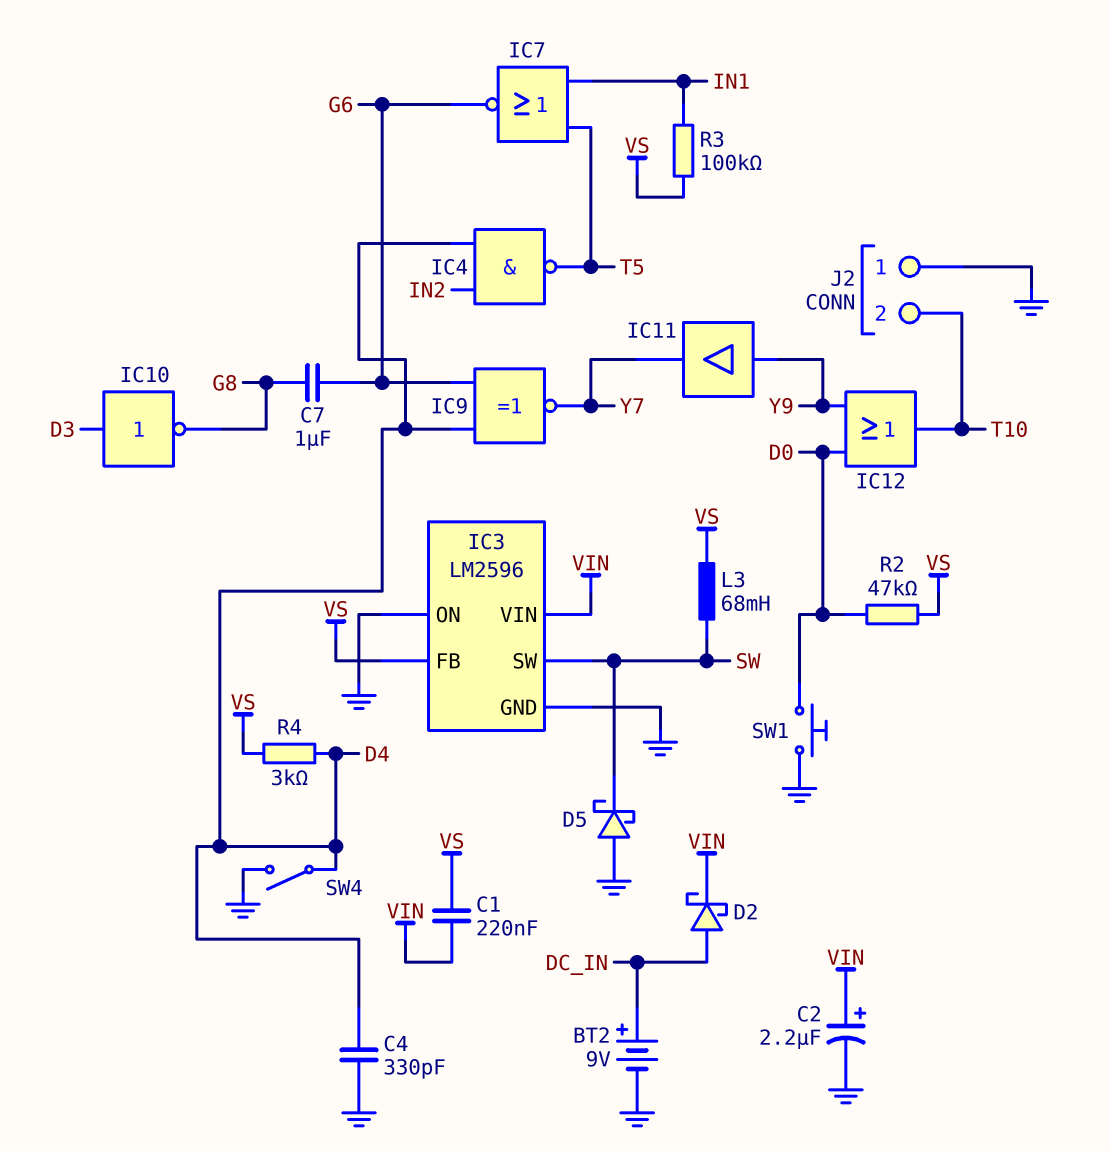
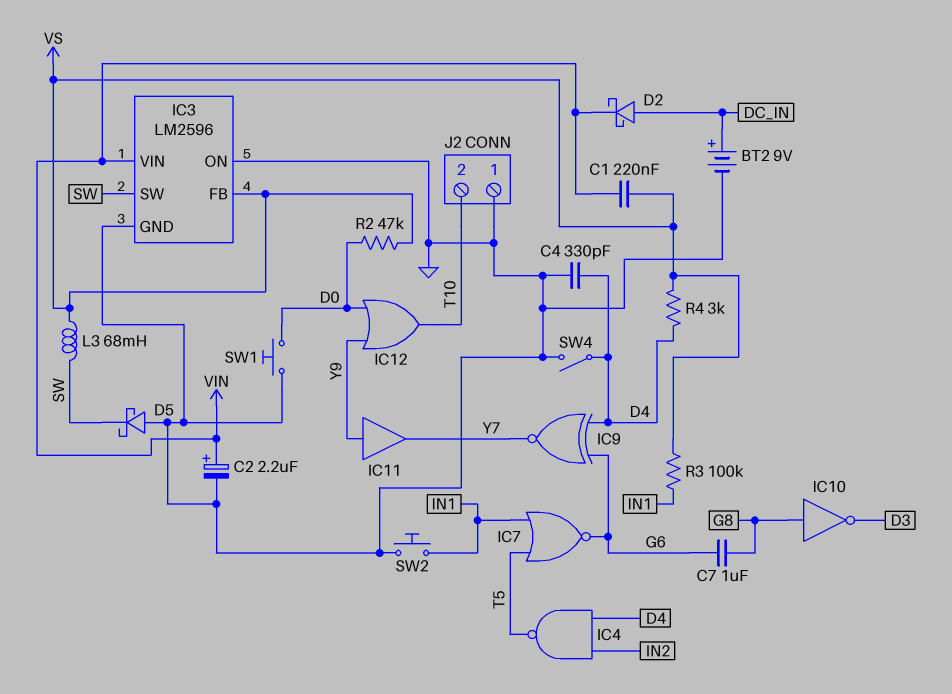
IC10: NOT (in D3, out G8) -> NOT (in G8, out D3)
SW2: none -> button (GND, IN1)

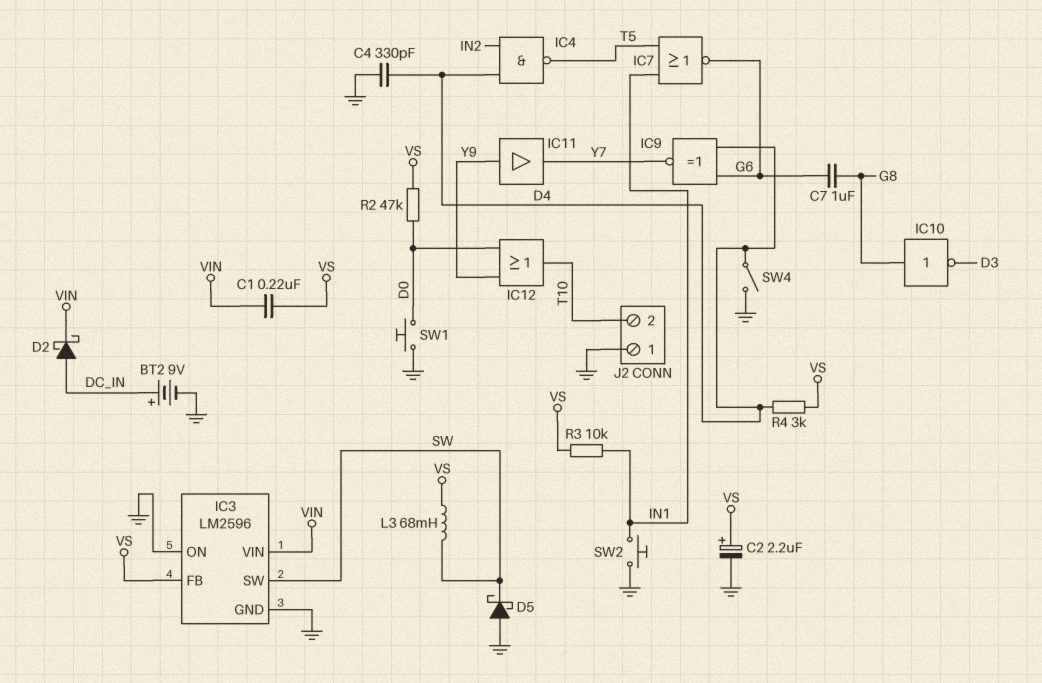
C2: 2.2uF (plus VIN, minus GND) -> 2.2uF (plus VS, minus GND)
R3: 100k (IN1, VS) -> 10k (IN1, VS)

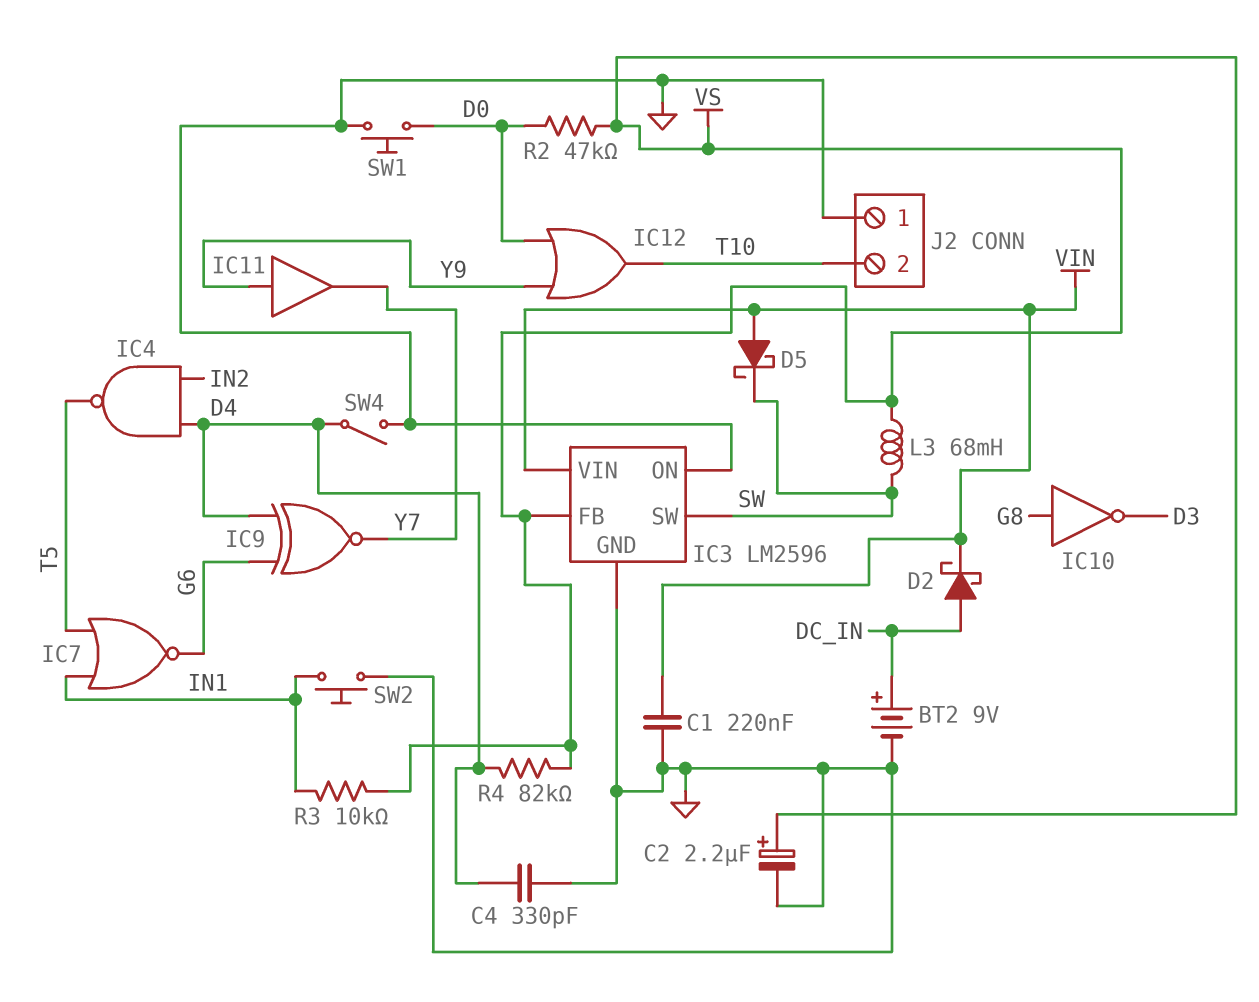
C1: 220nF (VIN, VS) -> 220nF (GND, VIN)
C7: 1uF (G6, G8) -> none
D5: schottky (A GND, K SW) -> schottky (A VIN, K SW)
R4: 3k (D4, VS) -> 82k (D4, VS)

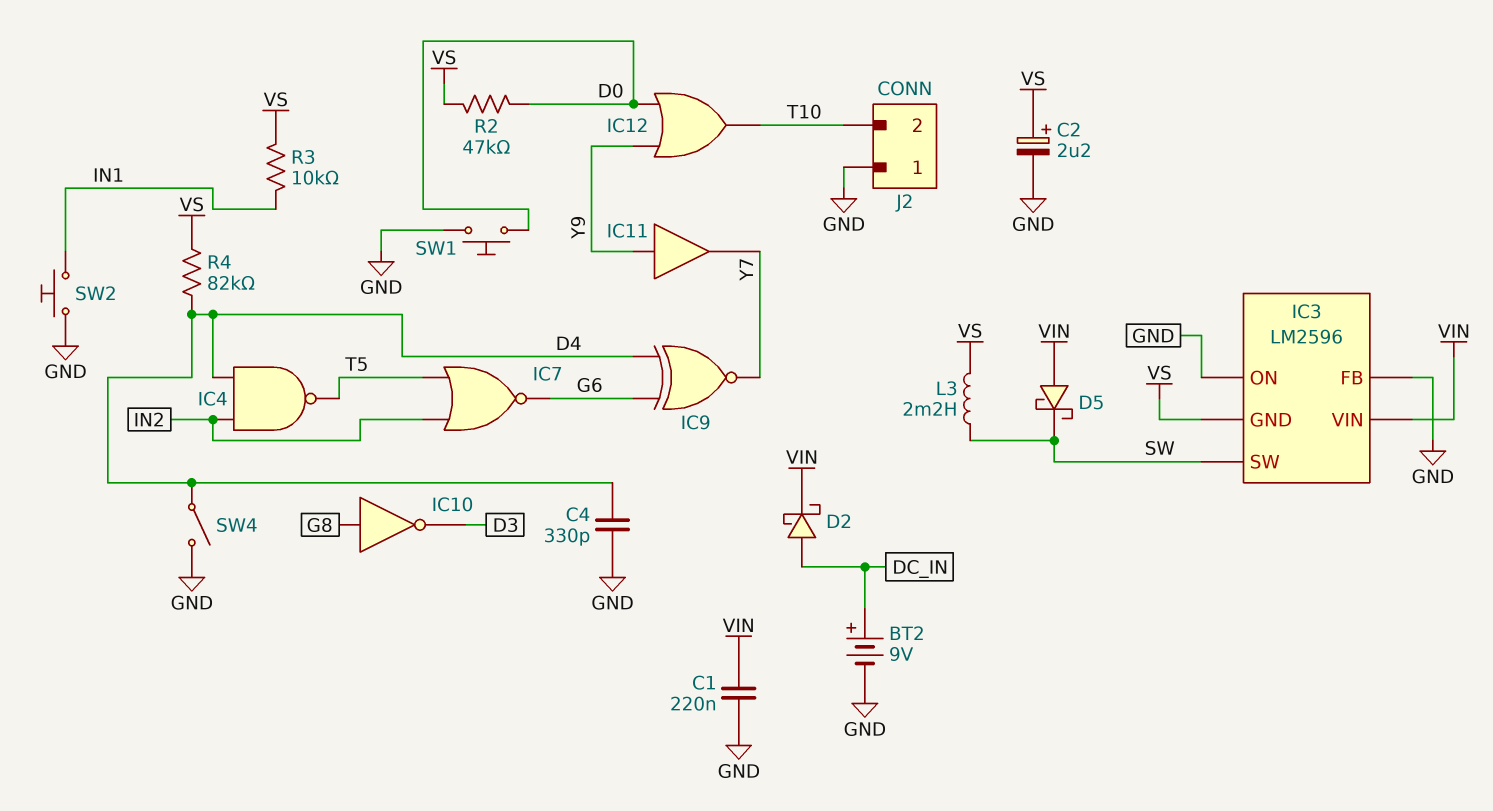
IC3 pin FB: VS -> GND
IC3 pin GND: GND -> VS
IC7: NOR (in IN1, in T5, out G6) -> NOR (in IN2, in T5, out G6)
L3: 68mH (SW, VS) -> 2.2mH (SW, VS)

